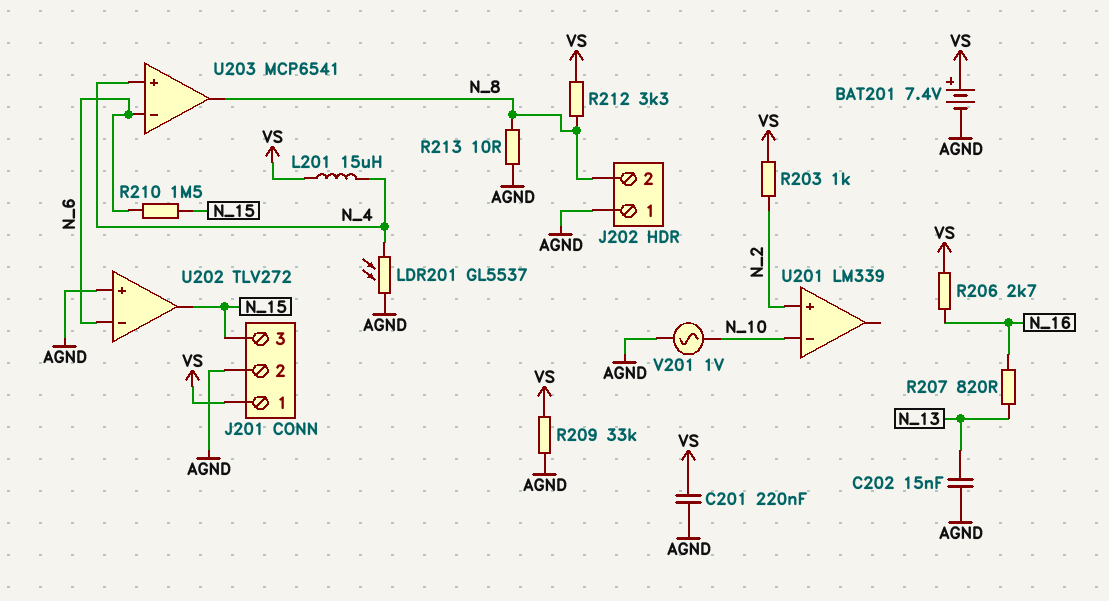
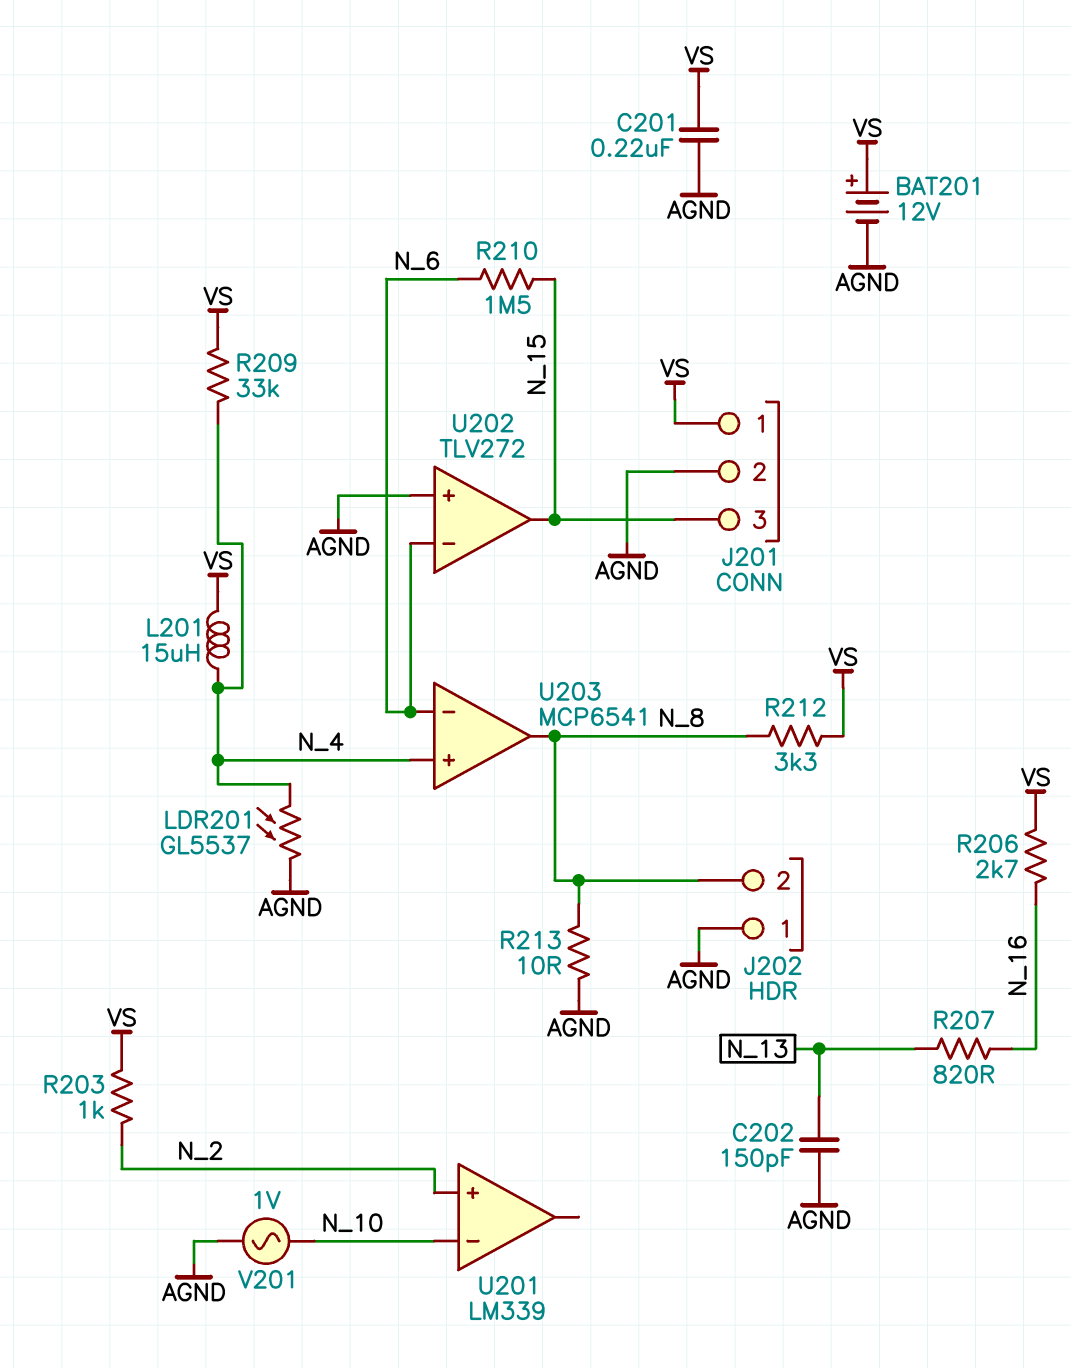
BAT201: 7.4V (plus VS, minus AGND) -> 12V (plus VS, minus AGND)
C202: 15nF (AGND, N_13) -> 150pF (AGND, N_13)
R209: 33k (AGND, VS) -> 33k (N_4, VS)

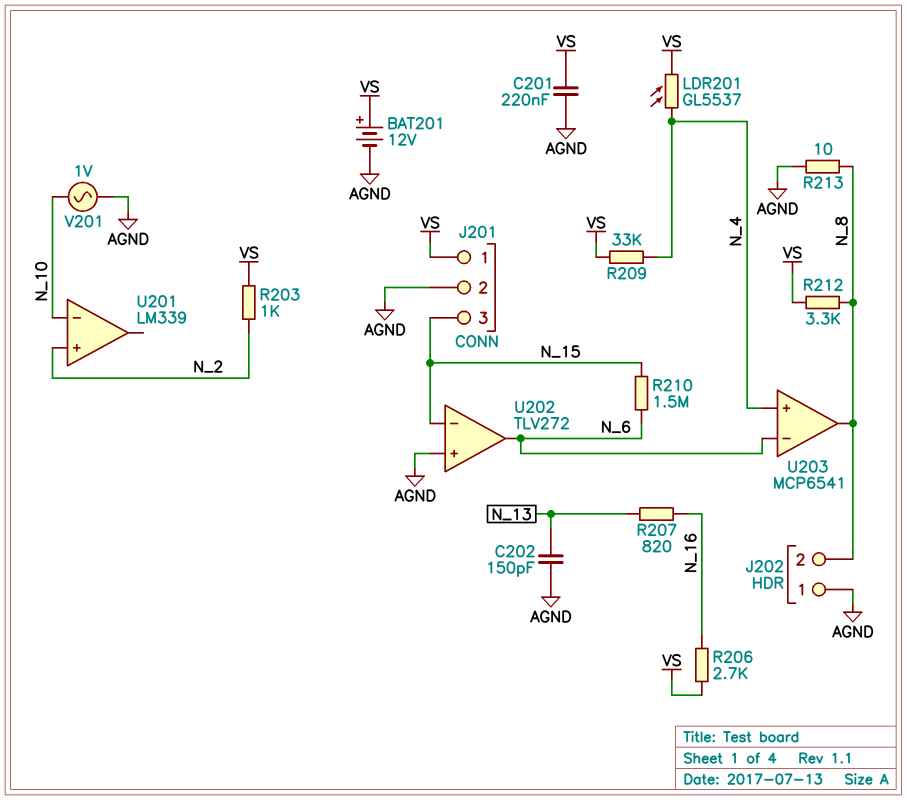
L201: 15uH (N_4, VS) -> none
LDR201: GL5537 (AGND, N_4) -> GL5537 (N_4, VS)
U202 pin in-: N_6 -> N_15
U202 pin out: N_15 -> N_6

